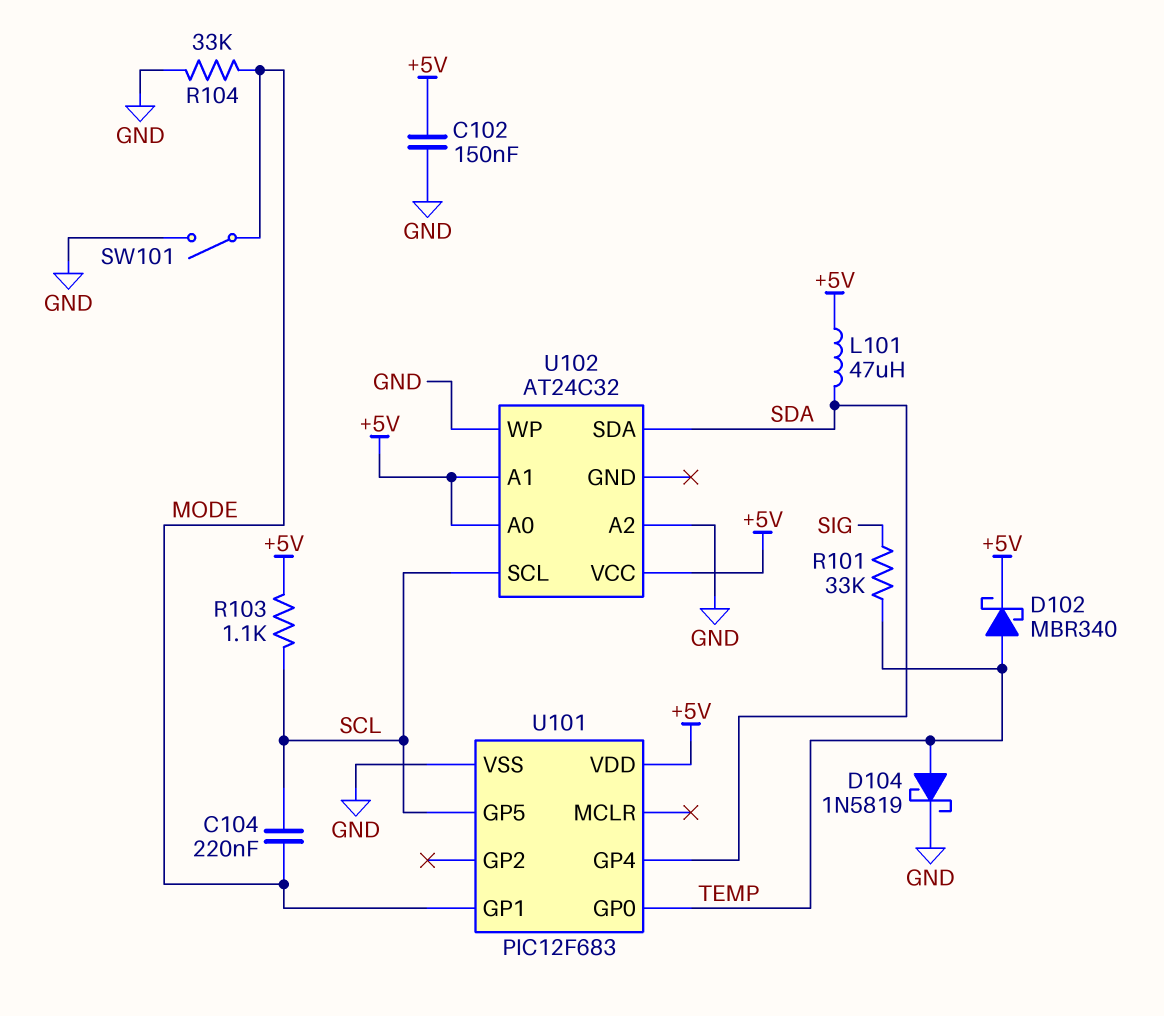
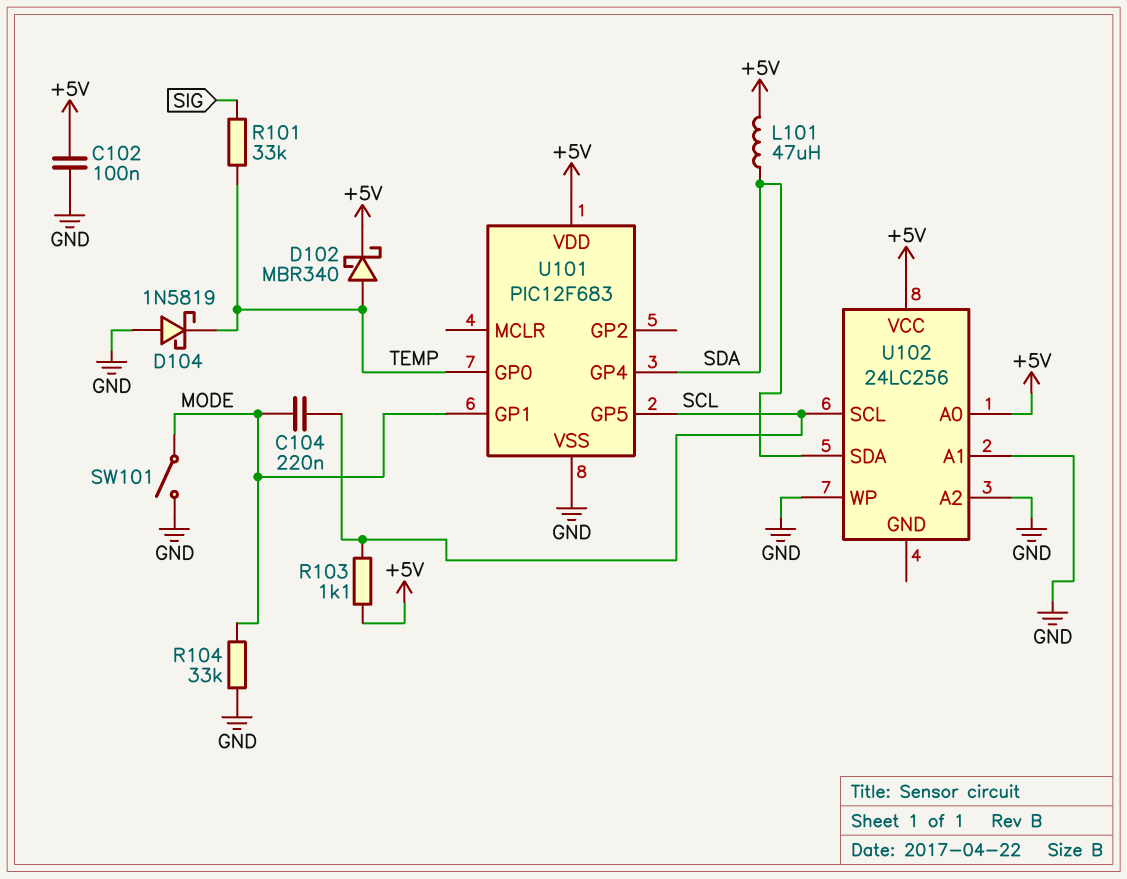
C102: 150nF (+5V, GND) -> 100nF (+5V, GND)
D104: schottky 1N5819 (A TEMP, K GND) -> schottky 1N5819 (A GND, K TEMP)
U102: AT24C32 -> 24LC256
U102 pin A1: +5V -> GND

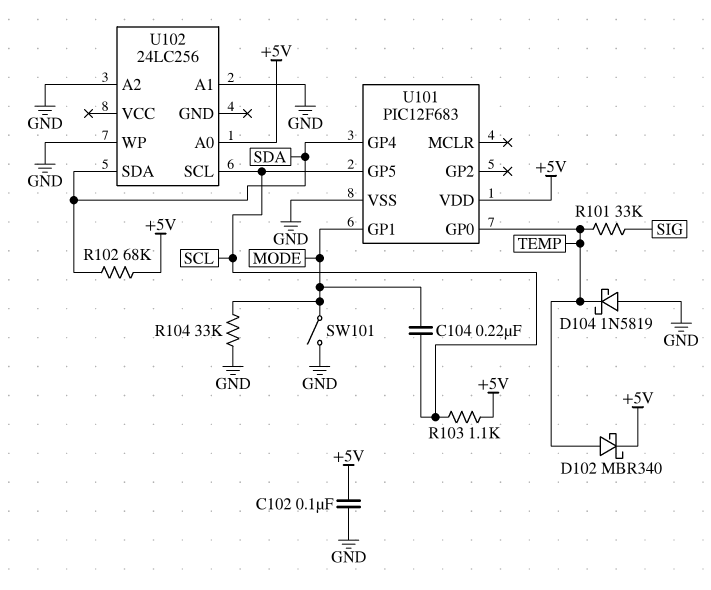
L101: 47uH (+5V, SDA) -> none
R102: none -> 68k (+5V, SDA)
U102 pin VCC: +5V -> none

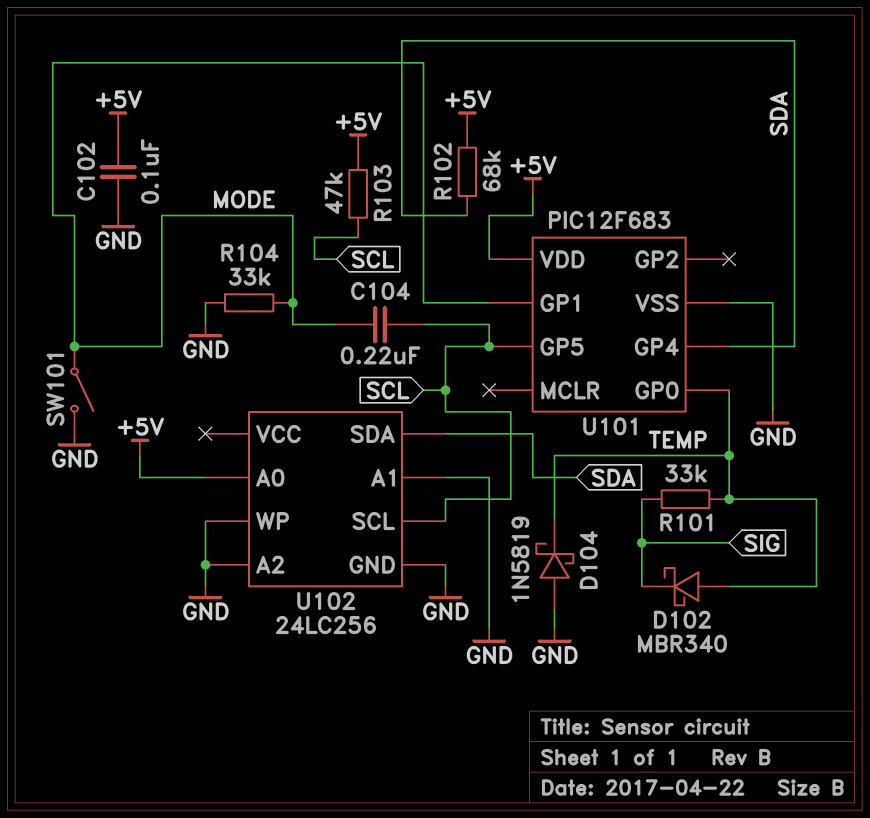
D102: schottky MBR340 (A TEMP, K +5V) -> schottky MBR340 (A TEMP, K SIG)
R103: 1.1k (+5V, SCL) -> 47k (+5V, SCL)
U102 pin GND: none -> GND

